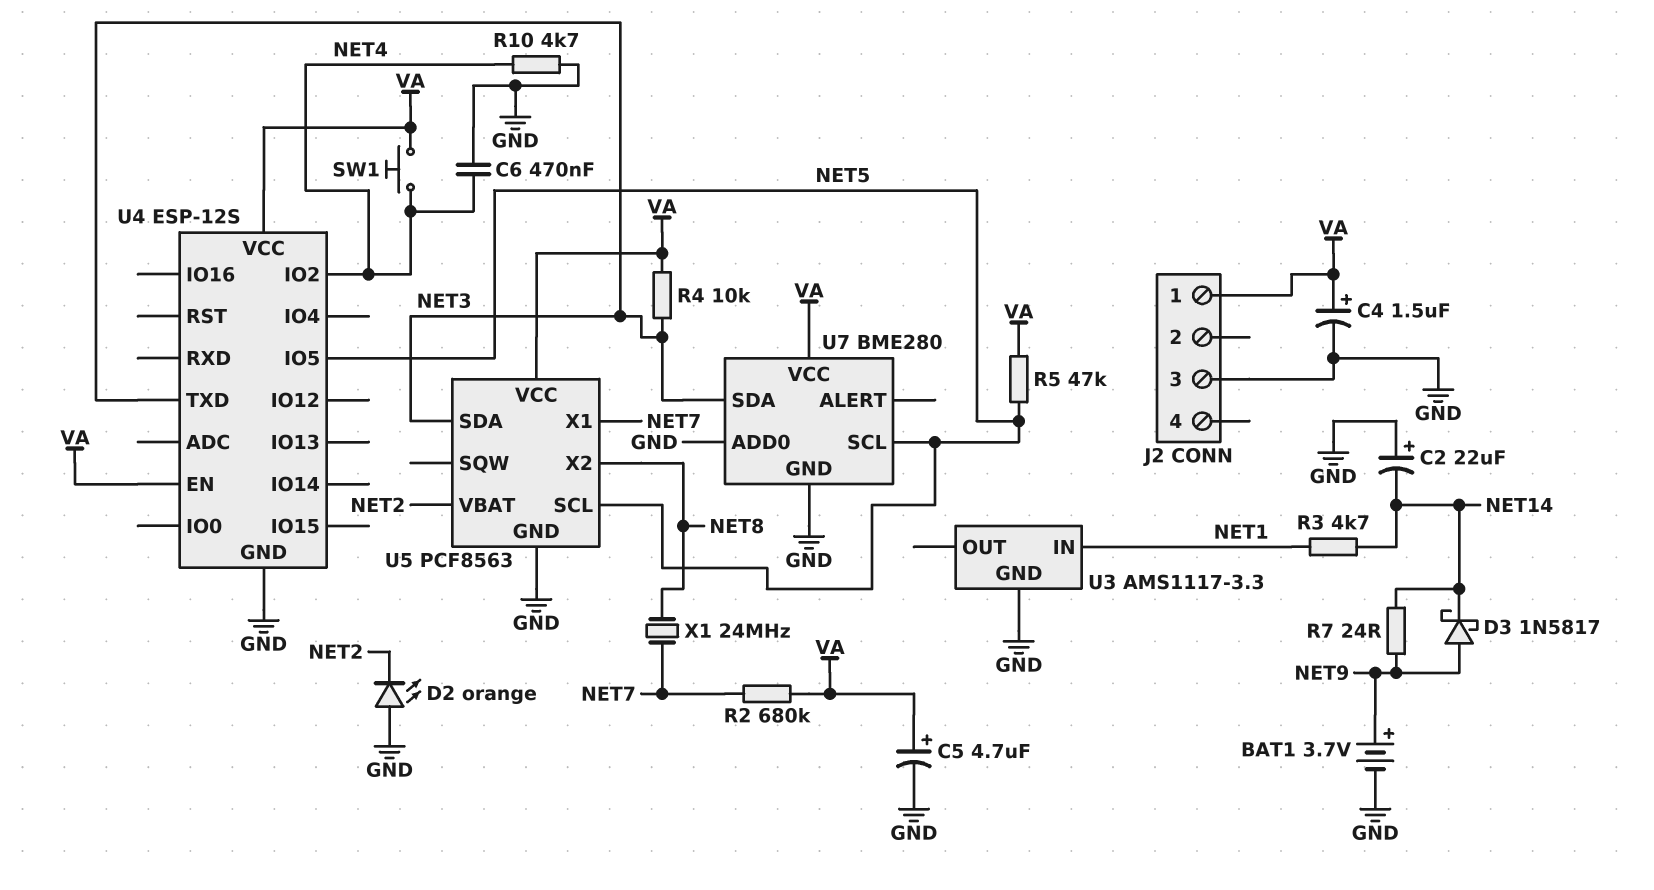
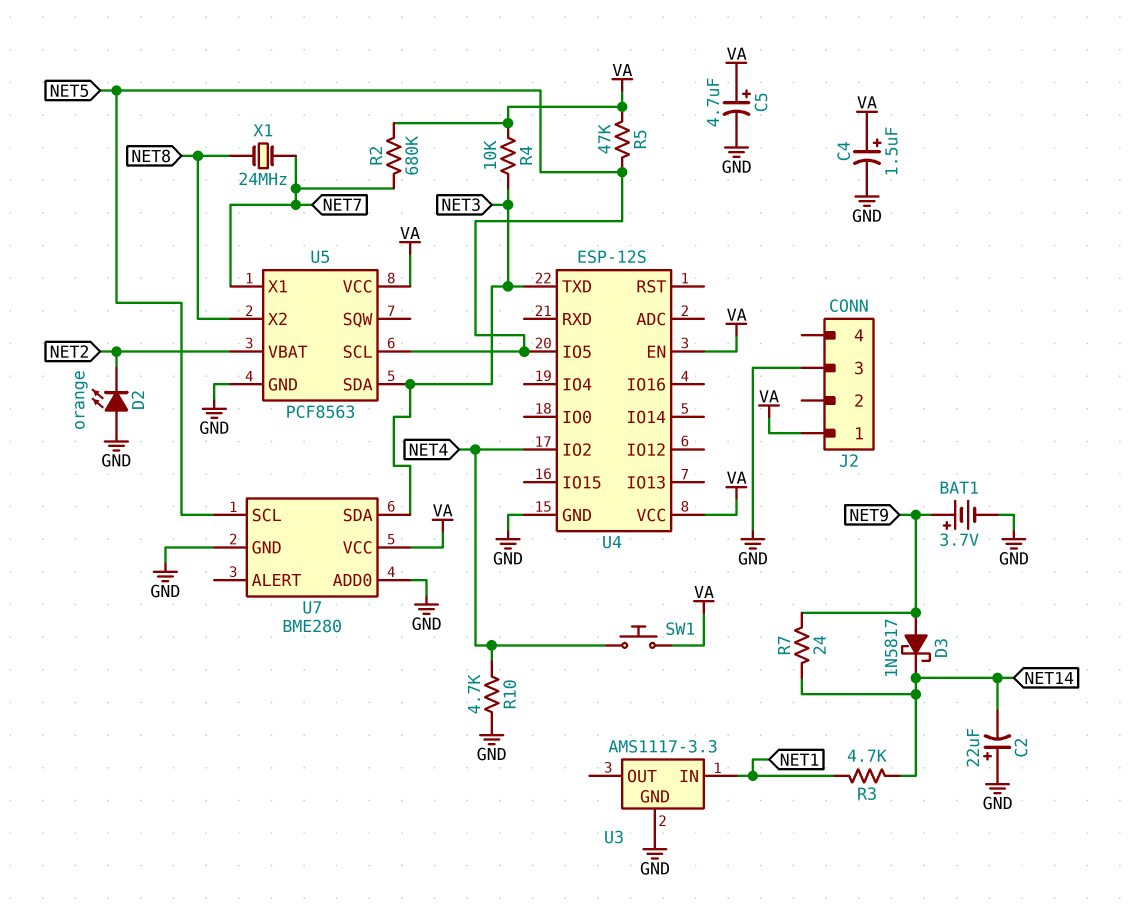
C6: 470nF (GND, NET4) -> none

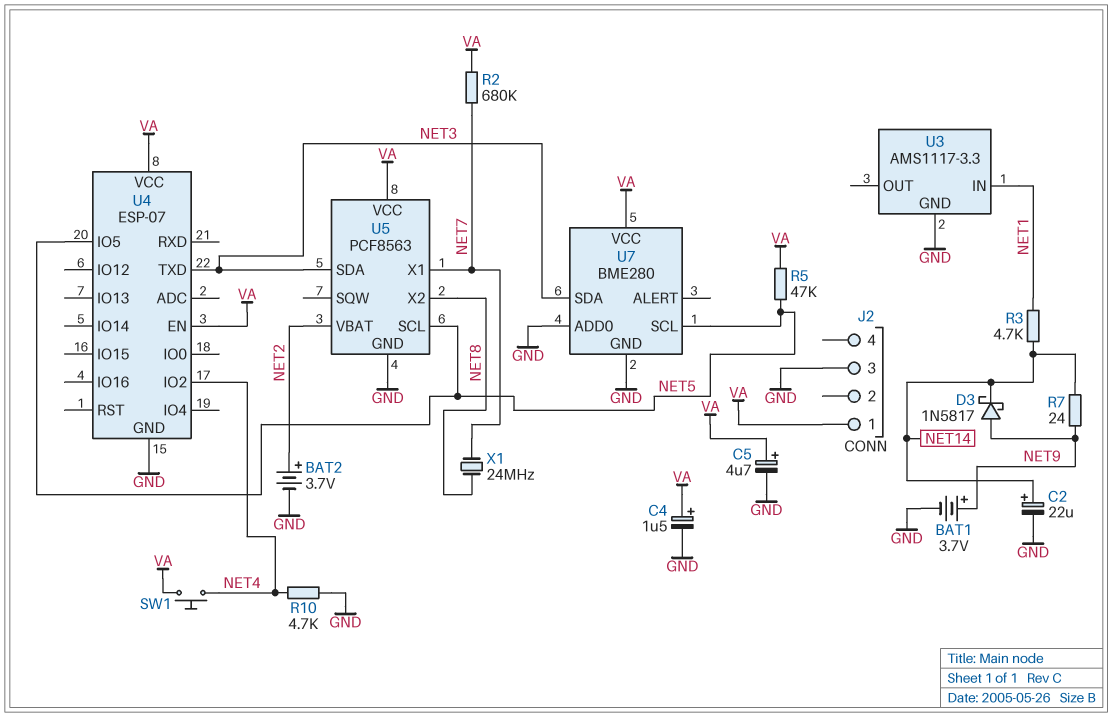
BAT2: none -> 3.7V (plus NET2, minus GND)
C2: 22uF (plus GND, minus NET14) -> 22uF (plus NET14, minus GND)
D2: LED orange (A GND, K NET2) -> none
R4: 10k (NET3, VA) -> none
U4: ESP-12S -> ESP-07

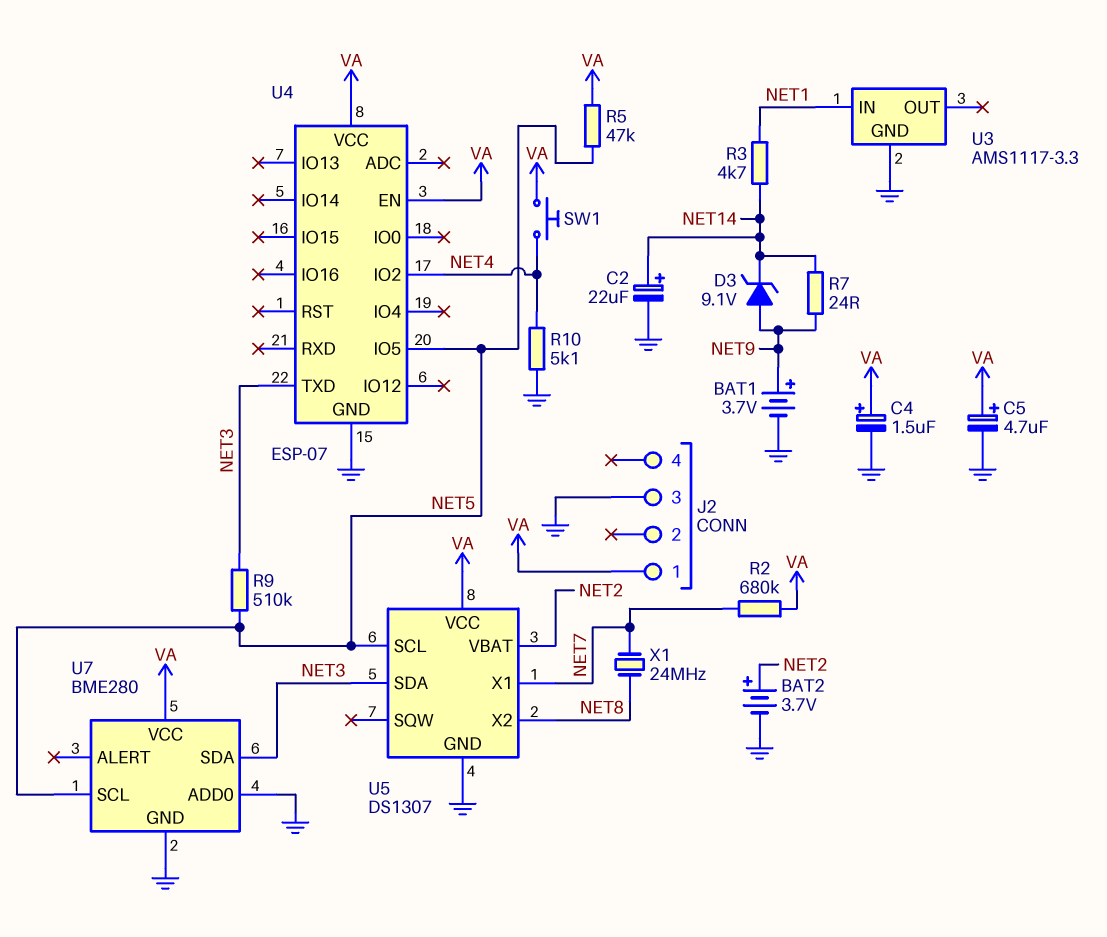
D3: schottky 1N5817 (A NET9, K NET14) -> zener 9.1V (A NET9, K NET14)
R9: none -> 510k (NET3, NET5)
R10: 4.7k (GND, NET4) -> 5.1k (GND, NET4)
U5: PCF8563 -> DS1307

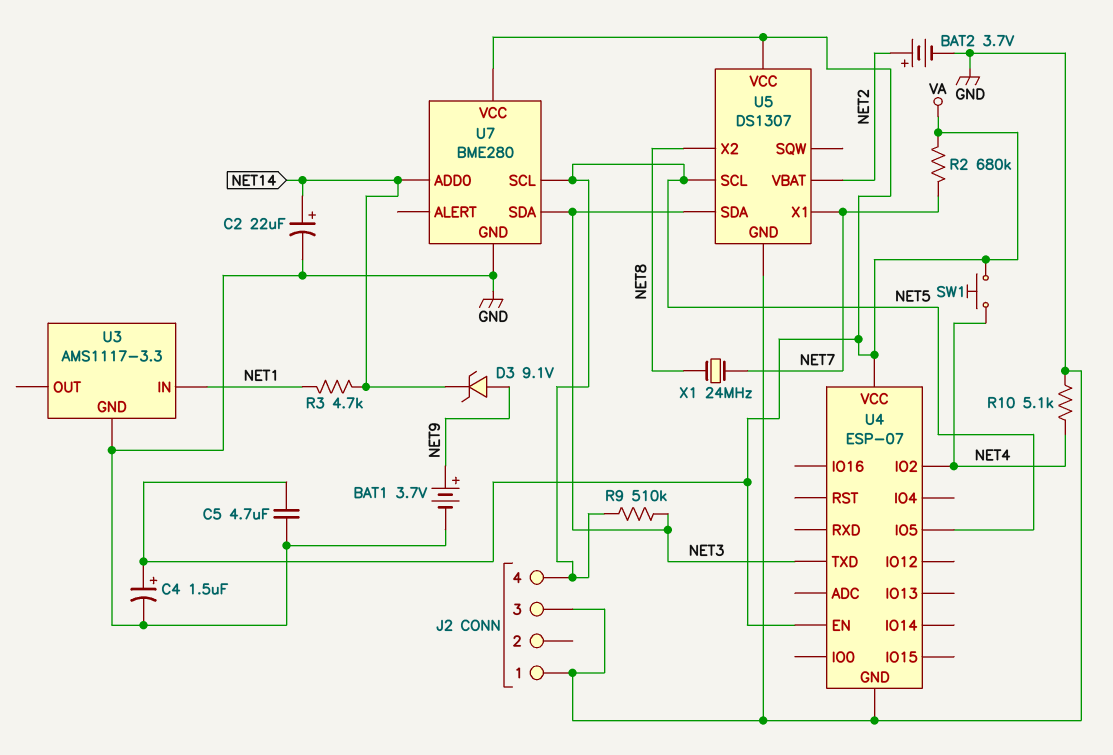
C5: 4.7uF (plus VA, minus GND) -> 4.7uF (GND, VA)
J2 pin 1: VA -> GND
J2 pin 4: none -> NET5
R5: 47k (NET5, VA) -> none
R7: 24 (NET9, NET14) -> none
U7 pin ADD0: GND -> NET14

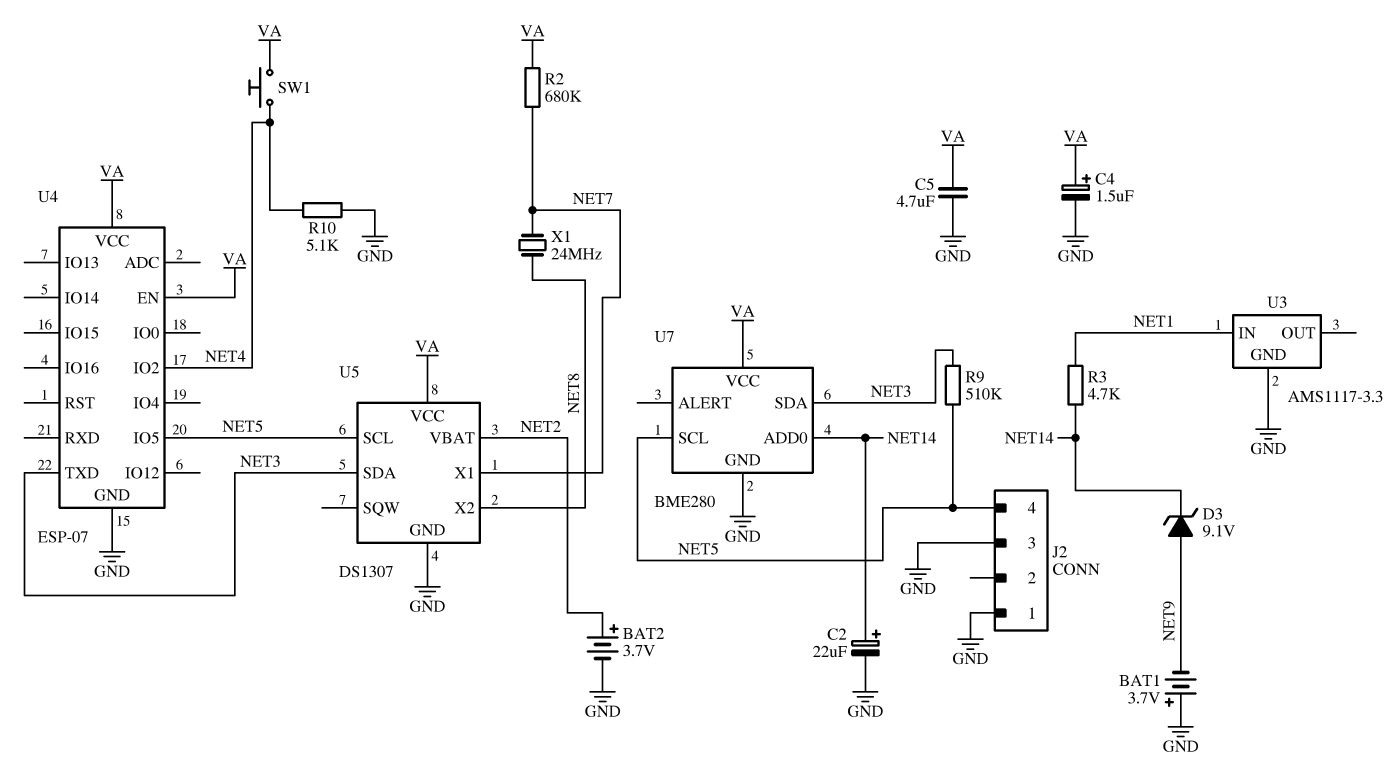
BAT1: 3.7V (plus NET9, minus GND) -> 3.7V (plus GND, minus NET9)

